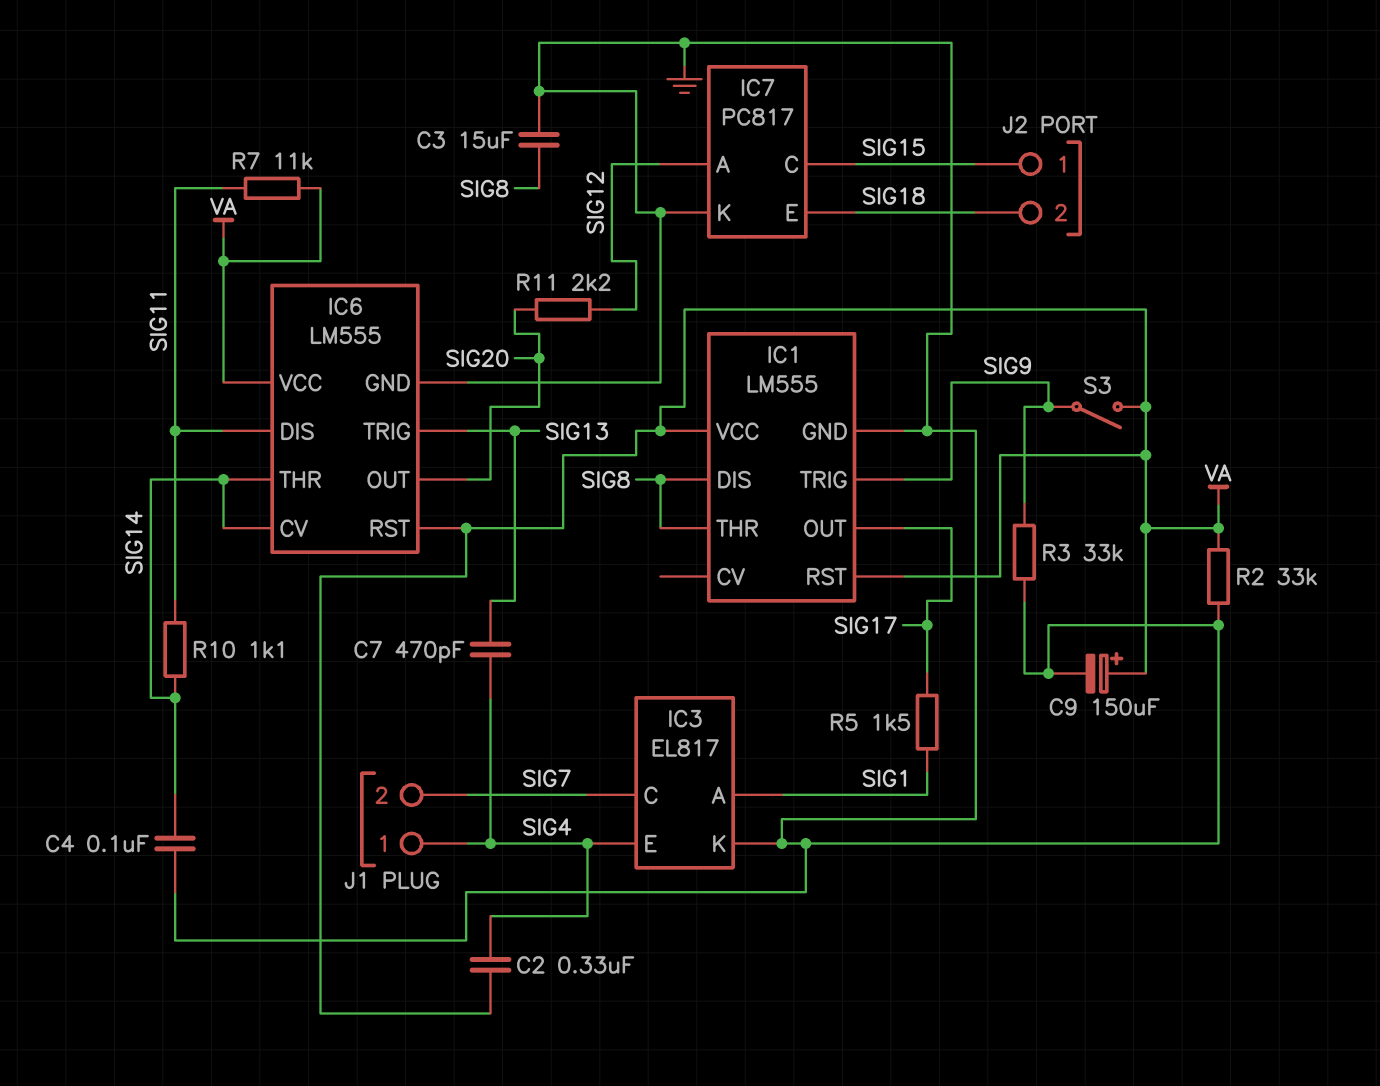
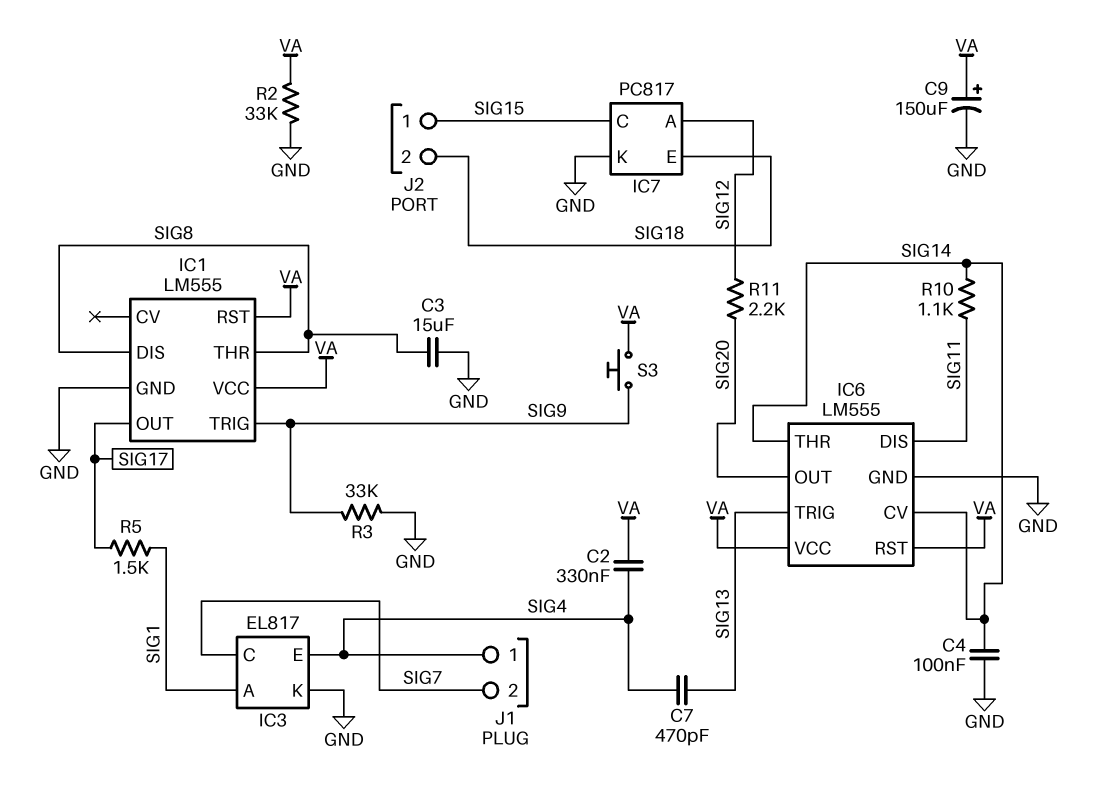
R7: 11k (SIG11, VA) -> none
S3: switch (SIG9, VA) -> button (SIG9, VA)

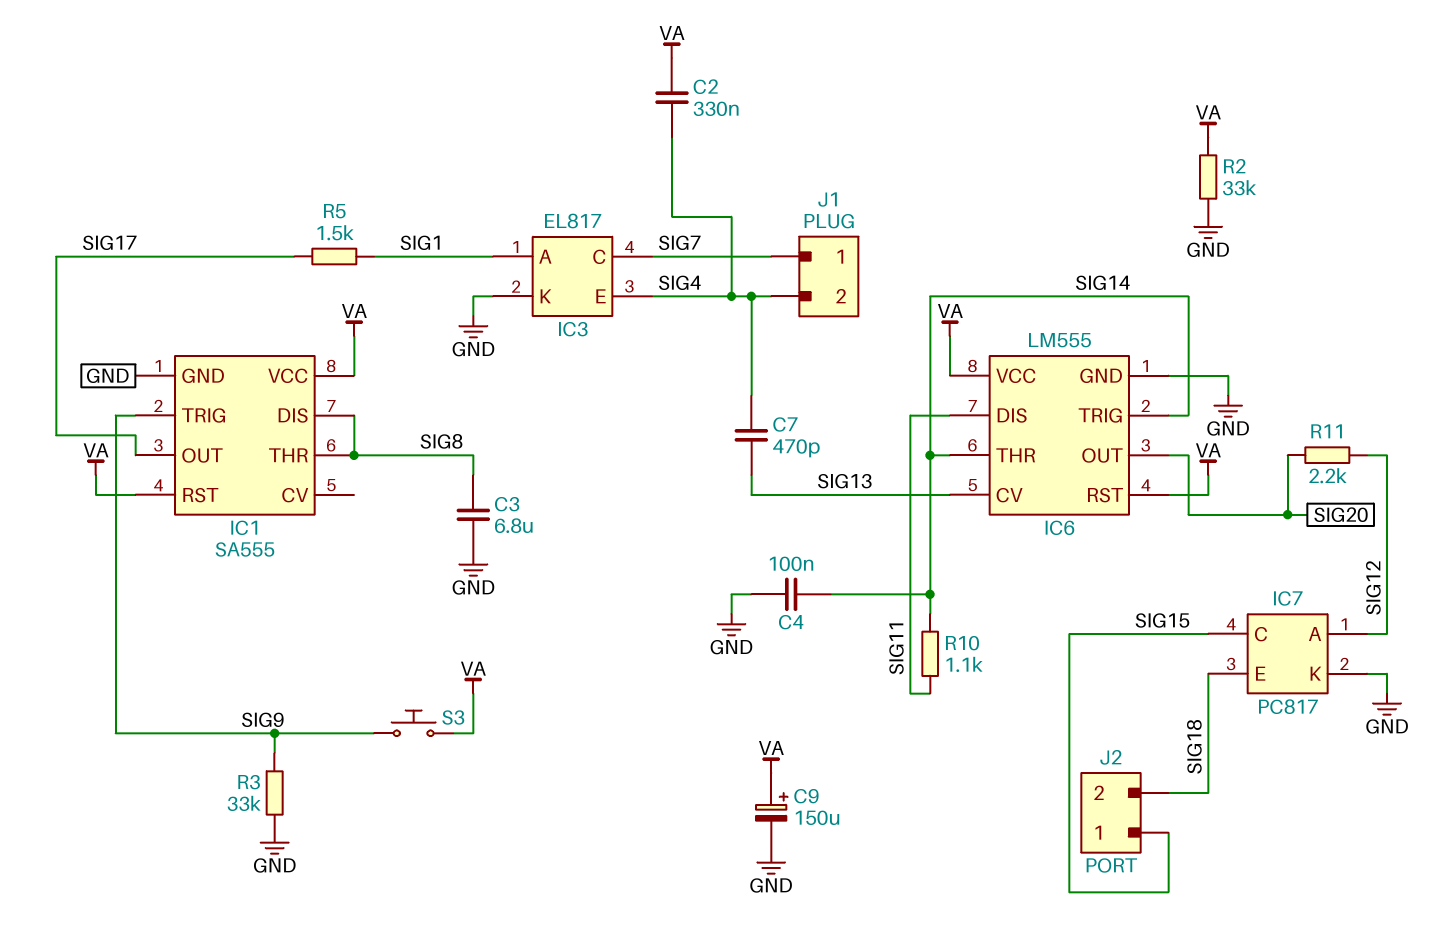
C3: 15uF (GND, SIG8) -> 6.8uF (GND, SIG8)
IC1: LM555 -> SA555
IC6 pin CV: SIG14 -> SIG13
IC6 pin TRIG: SIG13 -> SIG14
J1 pin 1: SIG4 -> SIG7
J1 pin 2: SIG7 -> SIG4

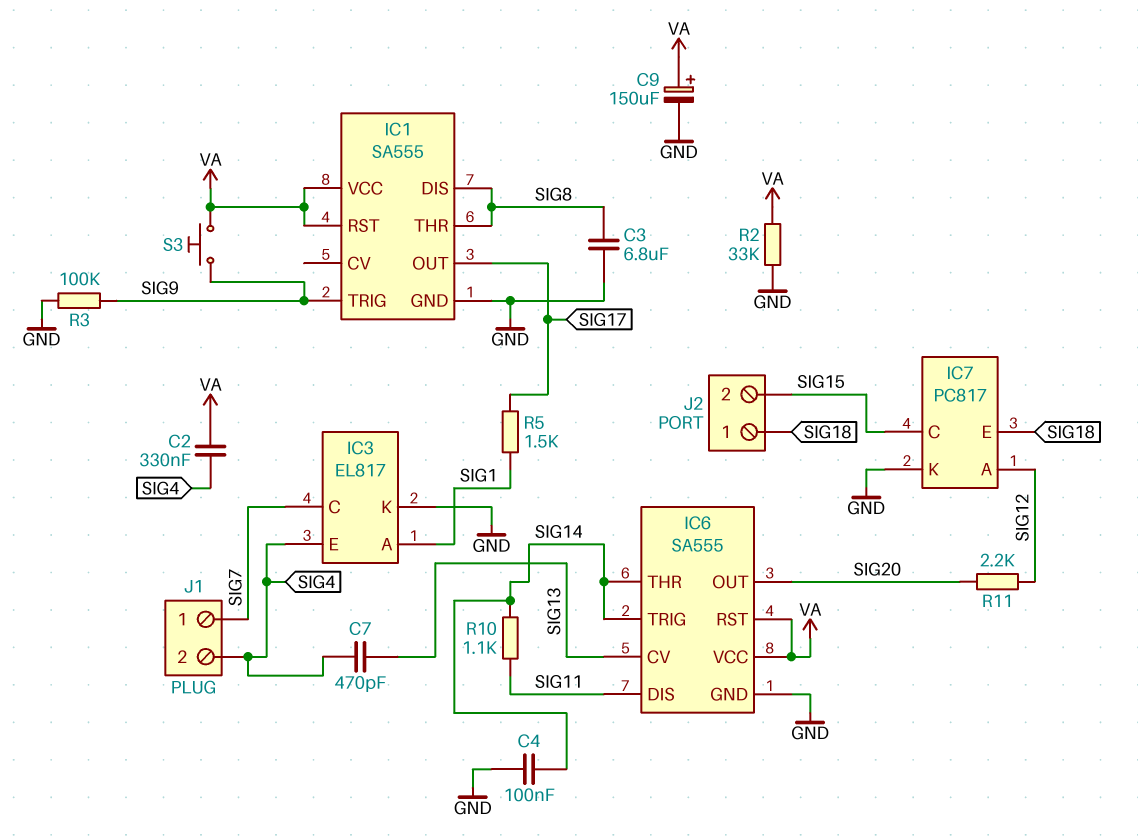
IC6: LM555 -> SA555
J2 pin 1: SIG15 -> SIG18
J2 pin 2: SIG18 -> SIG15
R3: 33k (GND, SIG9) -> 100k (GND, SIG9)

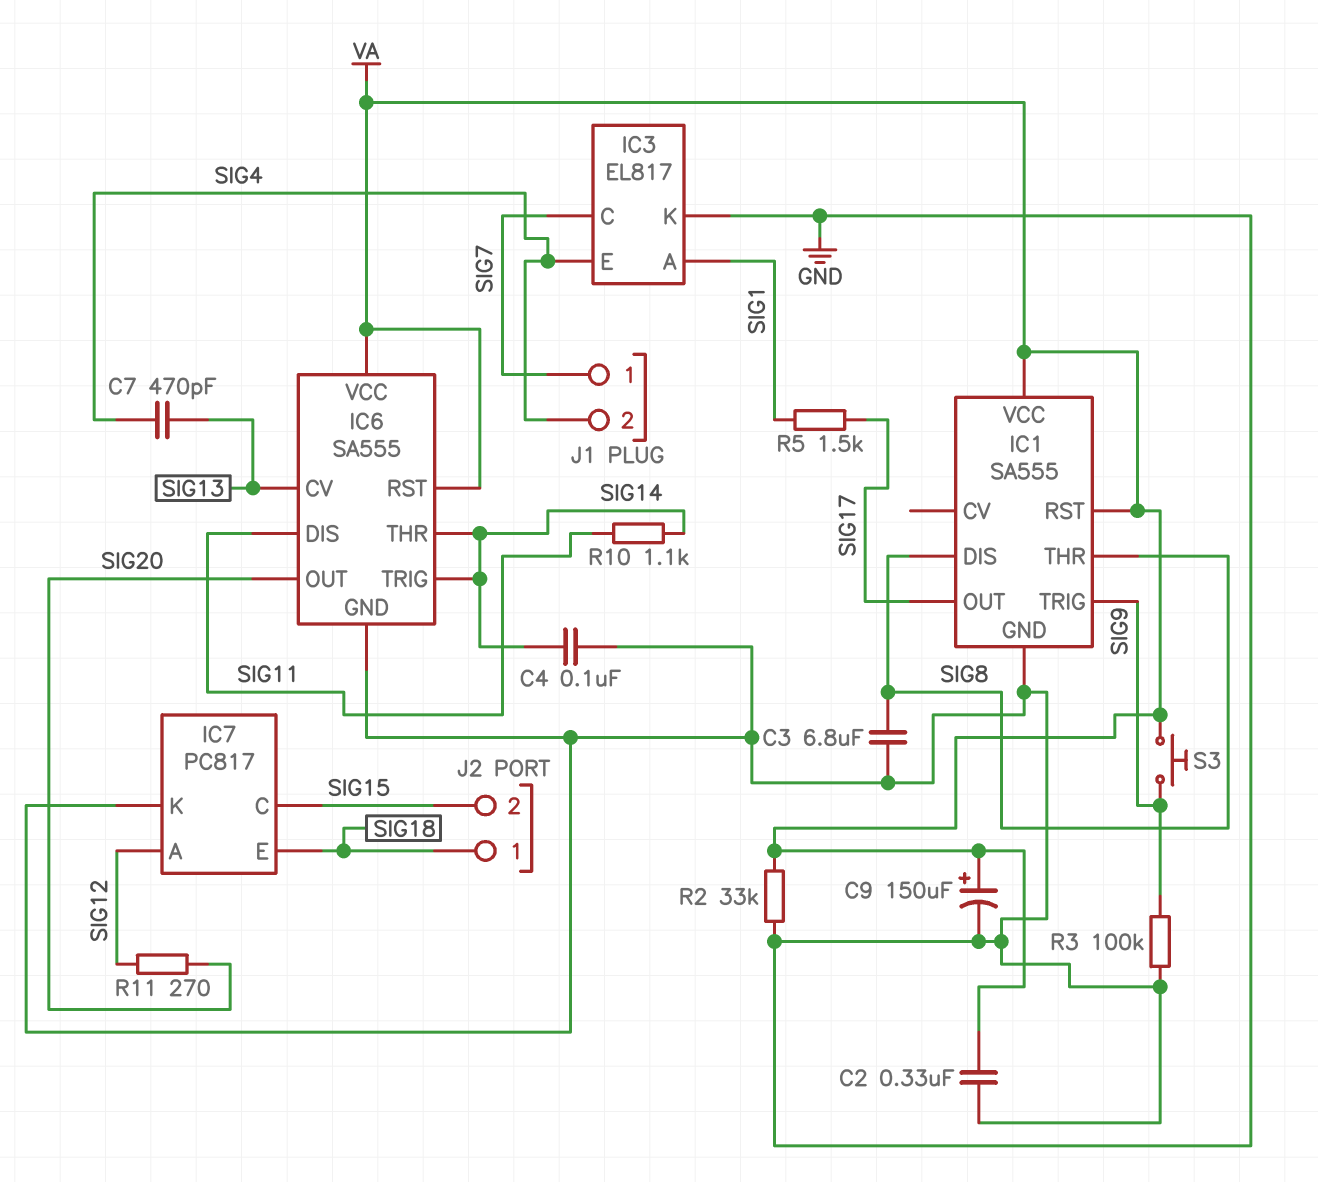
C2: 330nF (SIG4, VA) -> 330nF (GND, VA)
R11: 2.2k (SIG12, SIG20) -> 270 (SIG12, SIG20)

